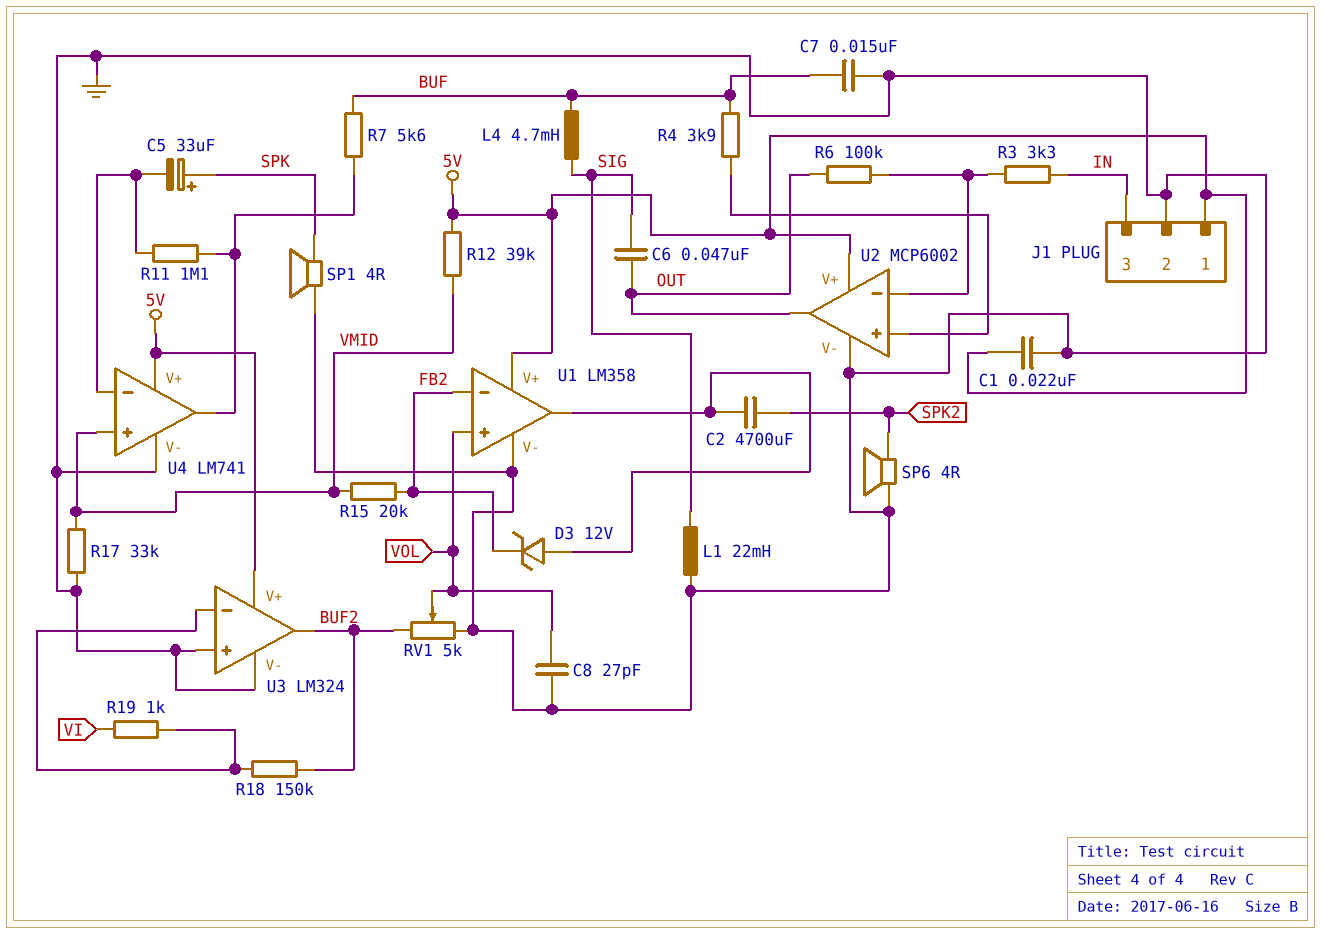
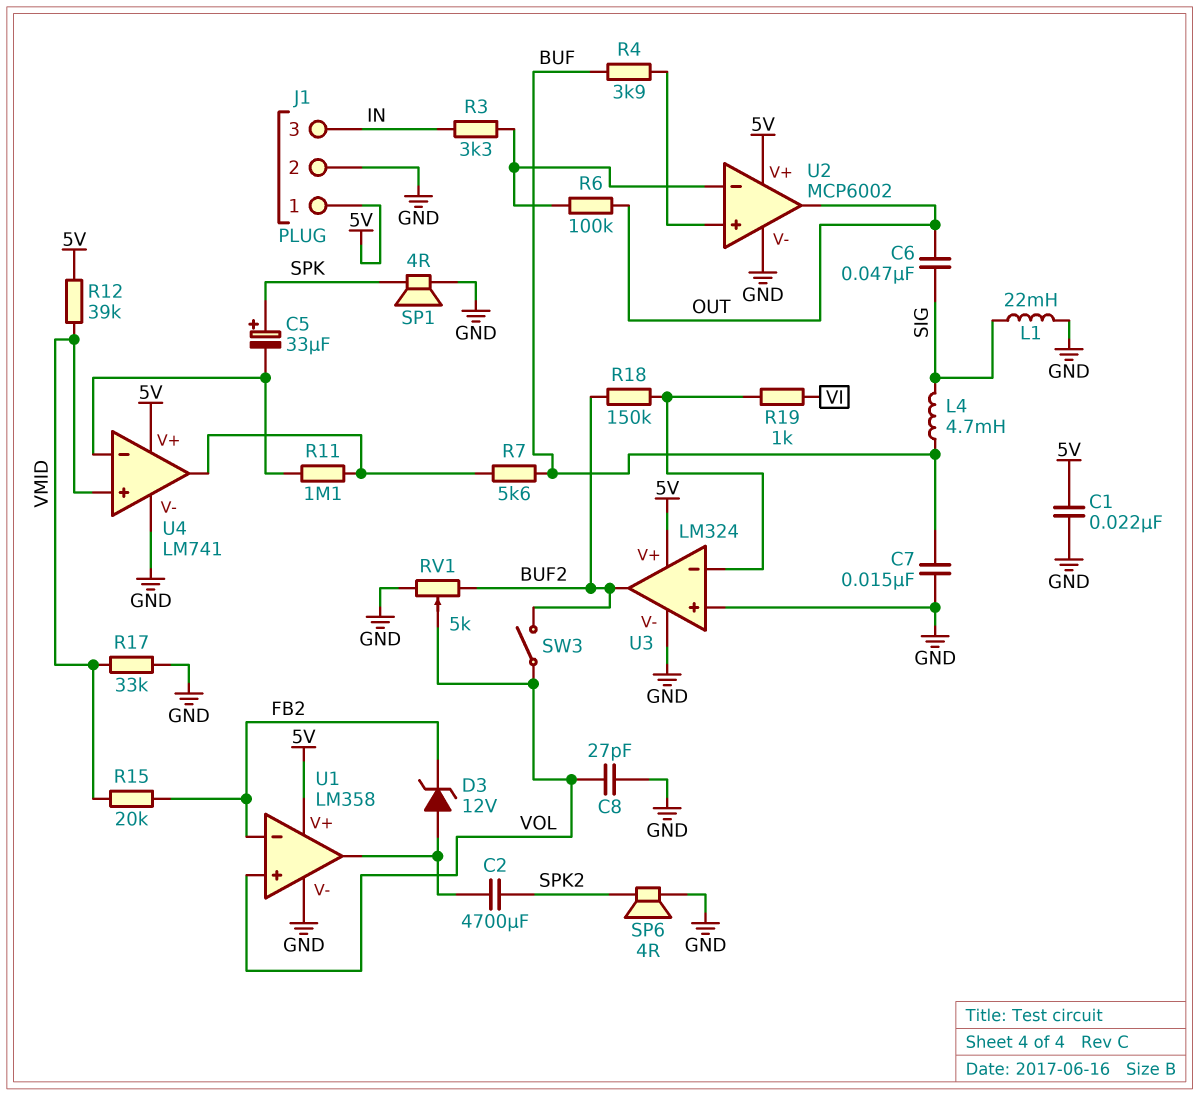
SW3: none -> switch (BUF2, VOL)

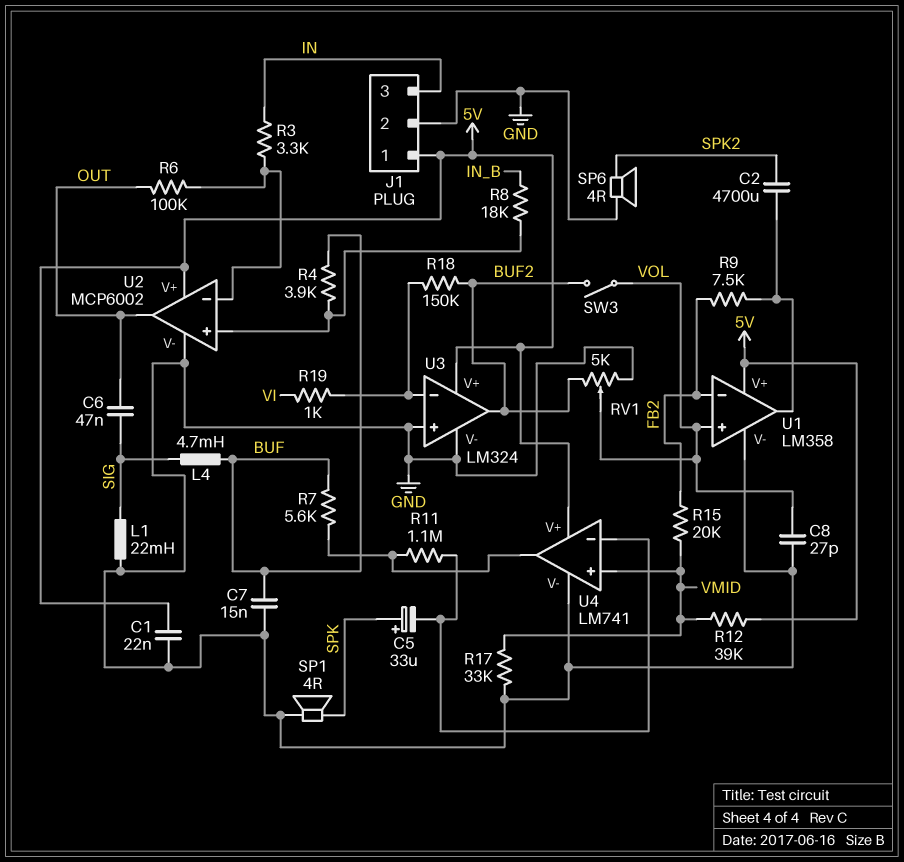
D3: zener 12V (A U1/out, K FB2) -> none
R8: none -> 18k (IN_B, U2/in+)
R9: none -> 7.5k (FB2, U1/out)

